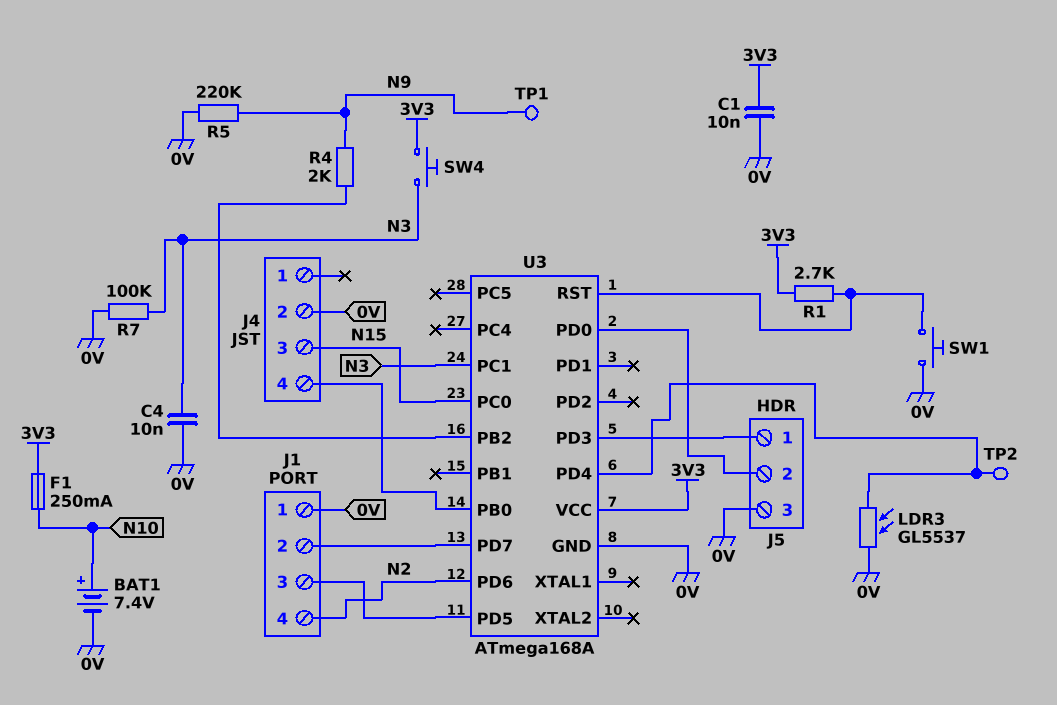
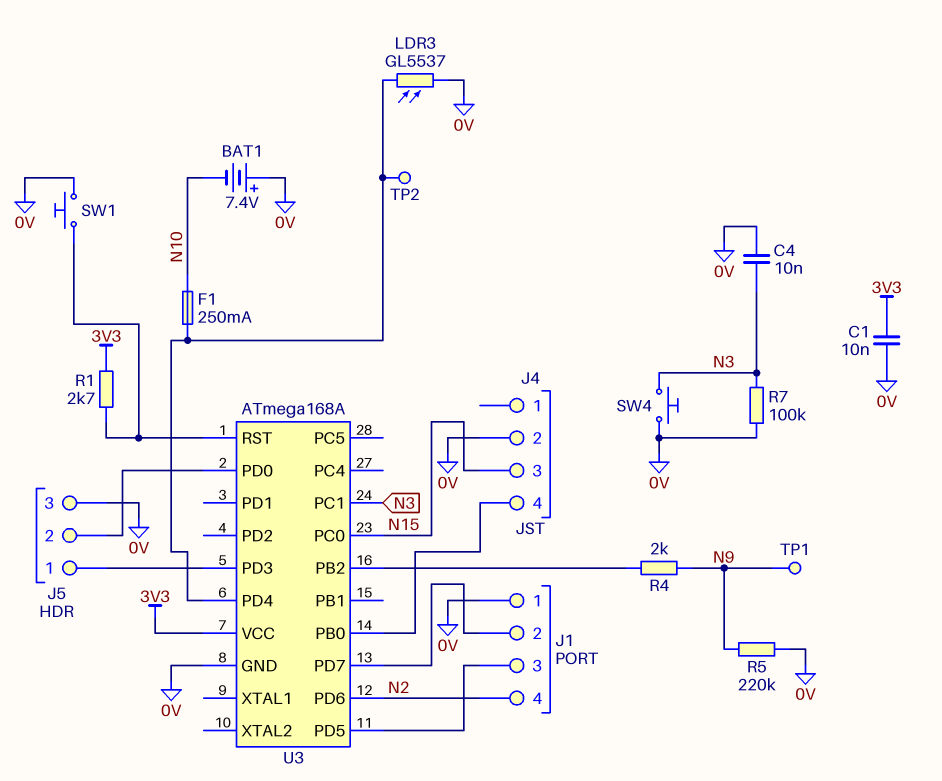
BAT1: 7.4V (plus N10, minus 0V) -> 7.4V (plus 0V, minus N10)
F1: 250mA (3V3, N10) -> 250mA (N10, U3/PD4)
SW4: button (3V3, N3) -> button (0V, N3)

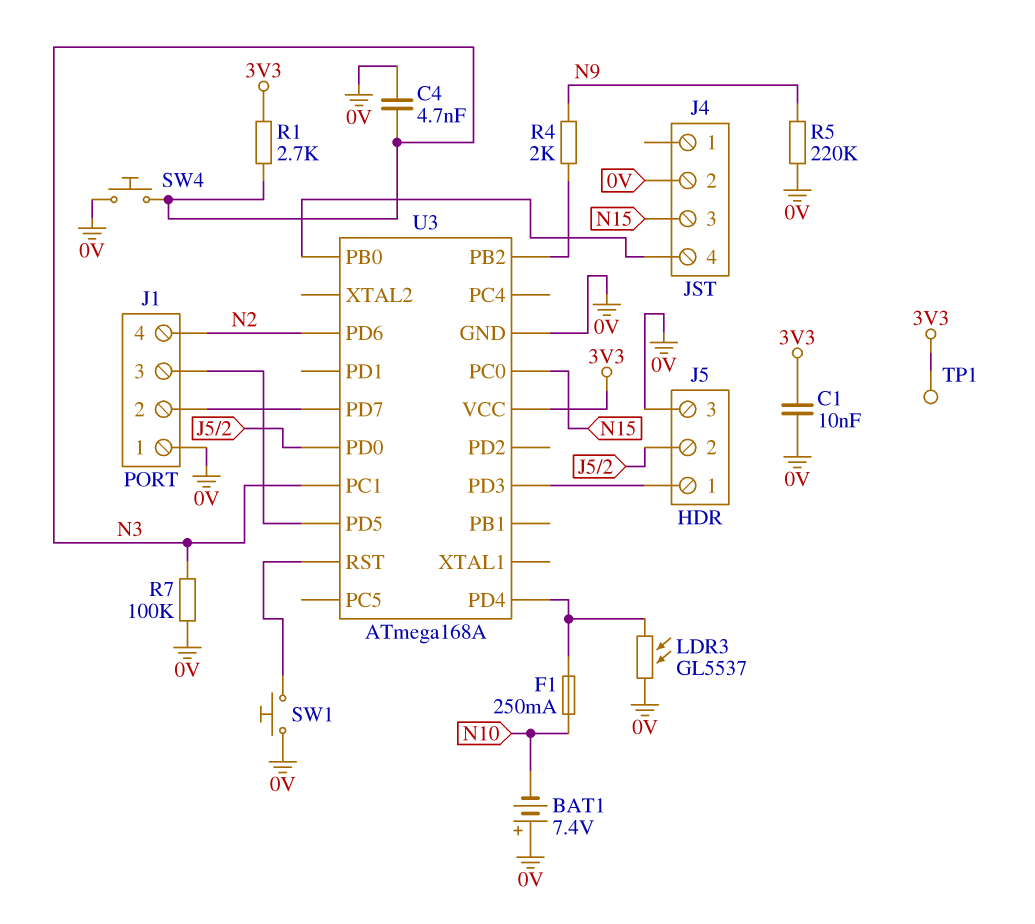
C4: 10nF (0V, N3) -> 4.7nF (0V, N3)
R1: 2.7k (3V3, U3/RST) -> 2.7k (3V3, N3)
TP1: test point (N9) -> test point (3V3)
TP2: test point (U3/PD4) -> none

